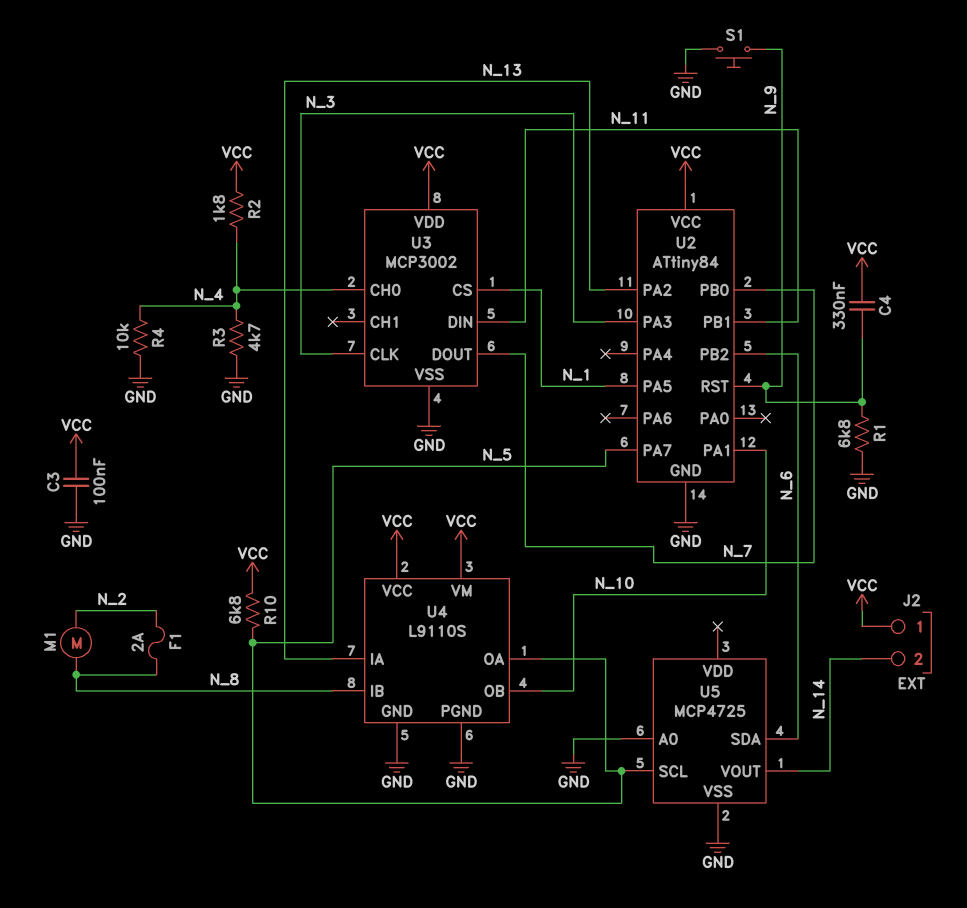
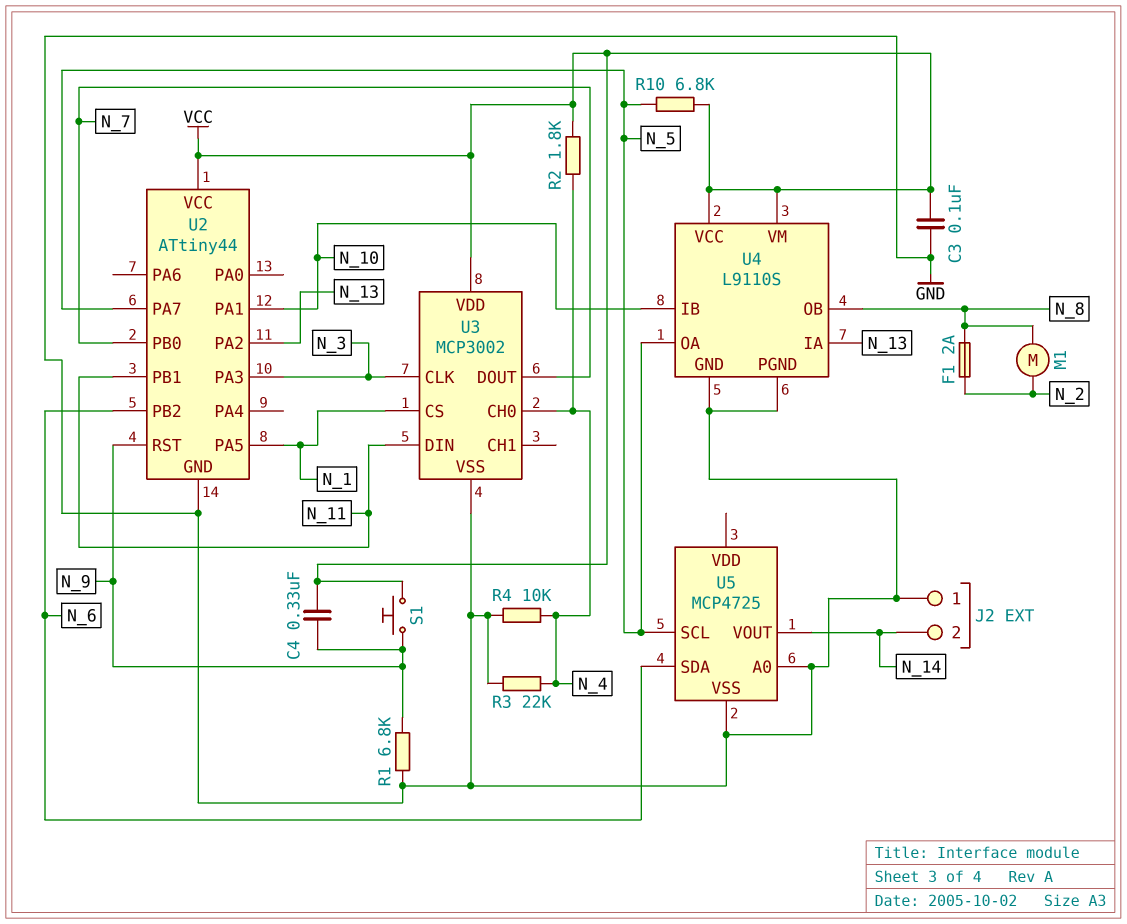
J2 pin 1: VCC -> GND
R3: 4.7k (GND, N_4) -> 22k (GND, N_4)
S1: button (GND, N_9) -> button (N_9, VCC)
U2: ATtiny84 -> ATtiny44
U4 pin IB: N_8 -> N_10
U4 pin OB: N_10 -> N_8

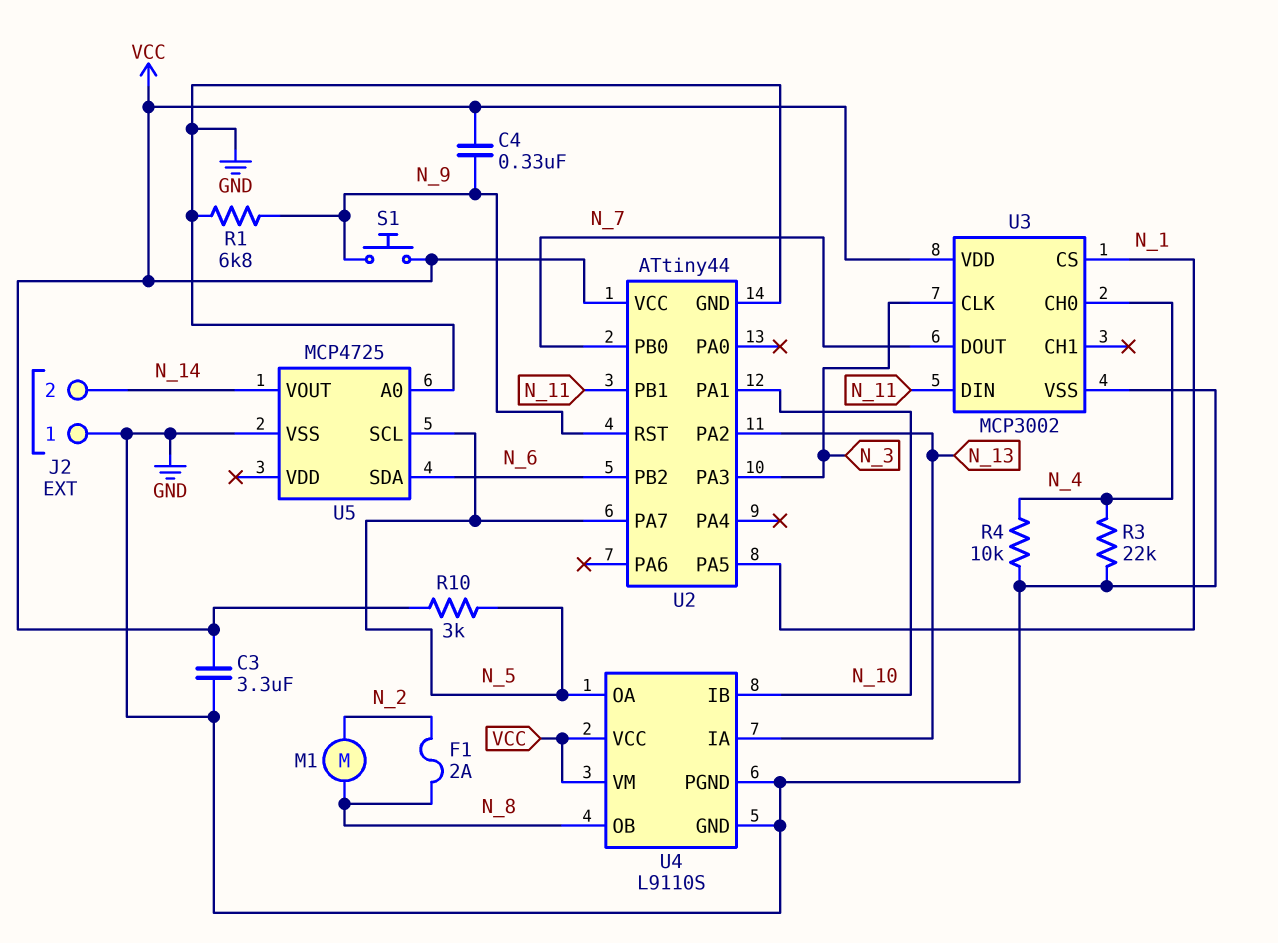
C3: 100nF (GND, VCC) -> 3.3uF (GND, VCC)
R2: 1.8k (N_4, VCC) -> none
R10: 6.8k (N_5, VCC) -> 3k (N_5, VCC)

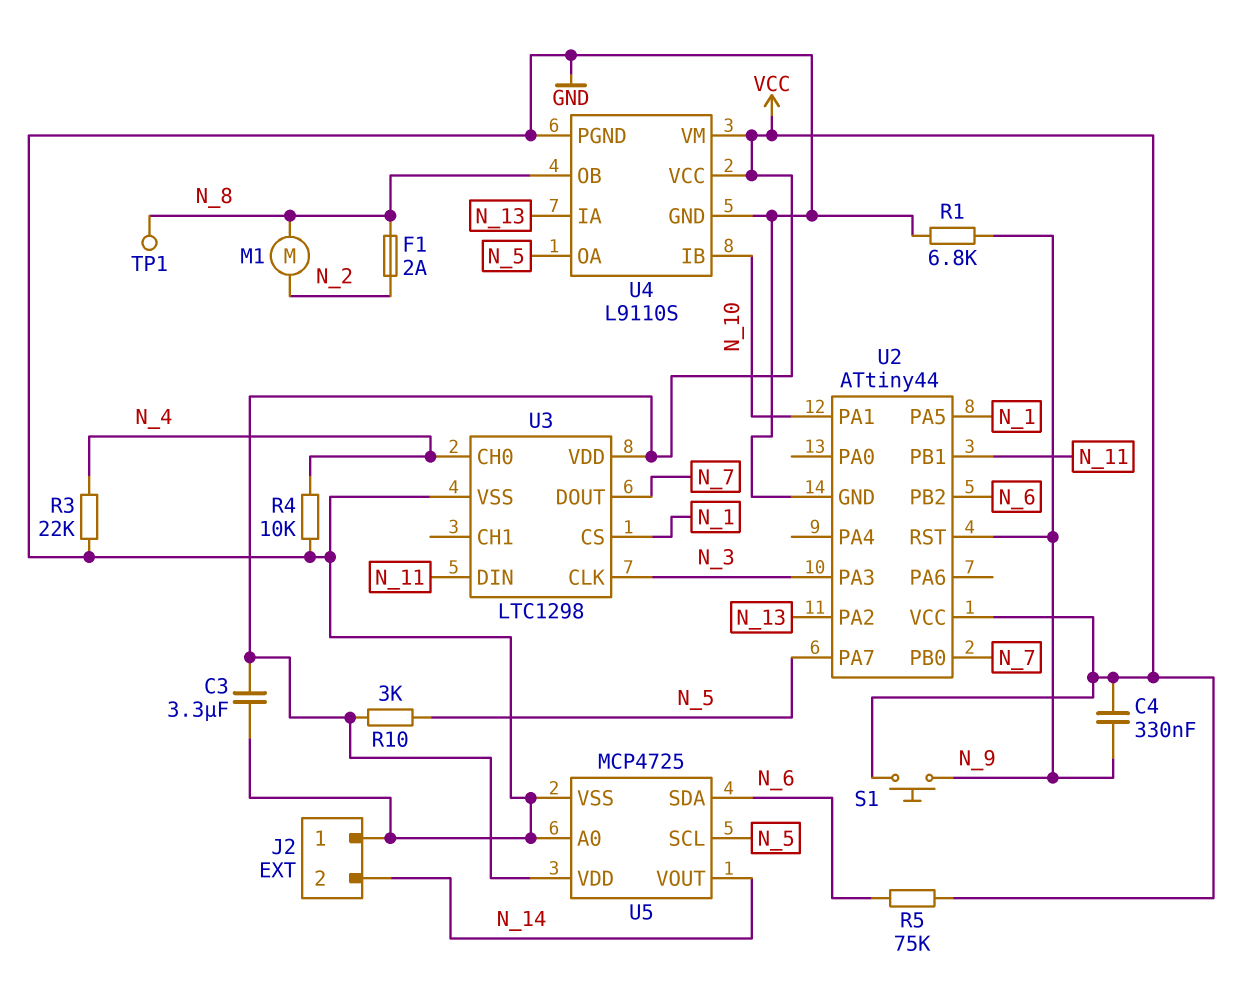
R5: none -> 75k (N_6, VCC)
TP1: none -> test point (N_8)
U3: MCP3002 -> LTC1298
U5 pin VDD: none -> VCC

